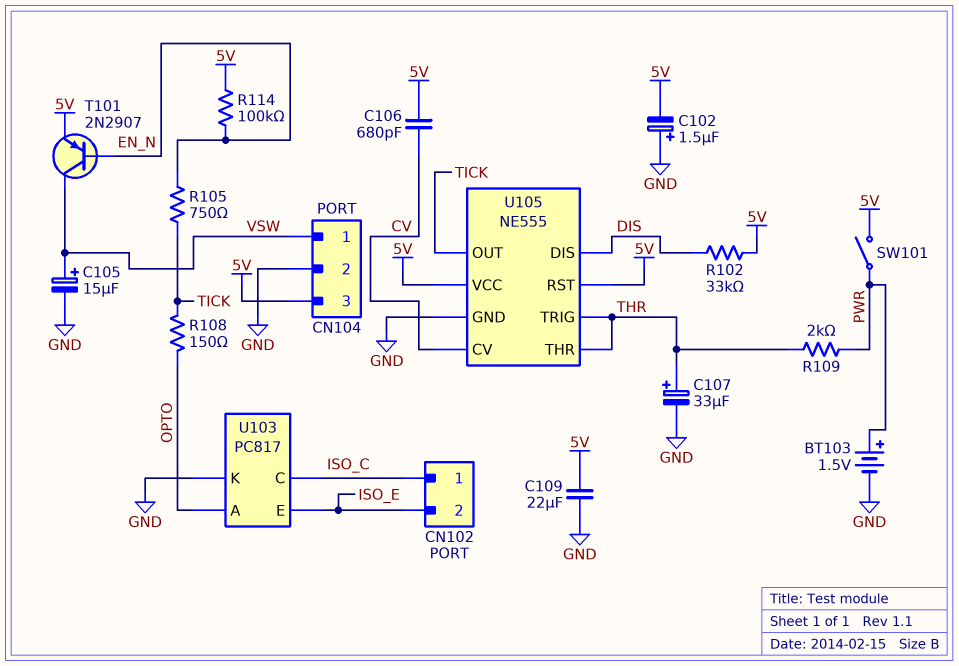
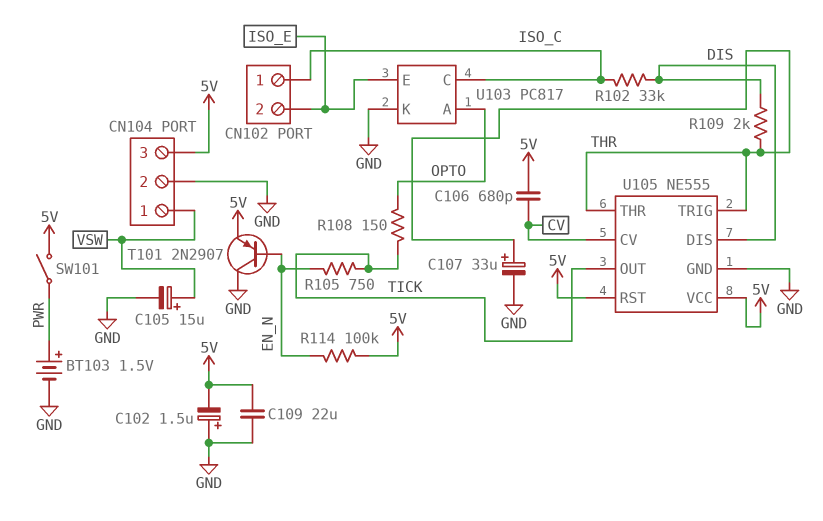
R102: 33k (5V, DIS) -> 33k (DIS, ISO_C)
R109: 2k (PWR, THR) -> 2k (DIS, THR)
T101: PNP 2N2907 (B EN_N, C VSW, E 5V) -> PNP 2N2907 (B EN_N, C GND, E 5V)

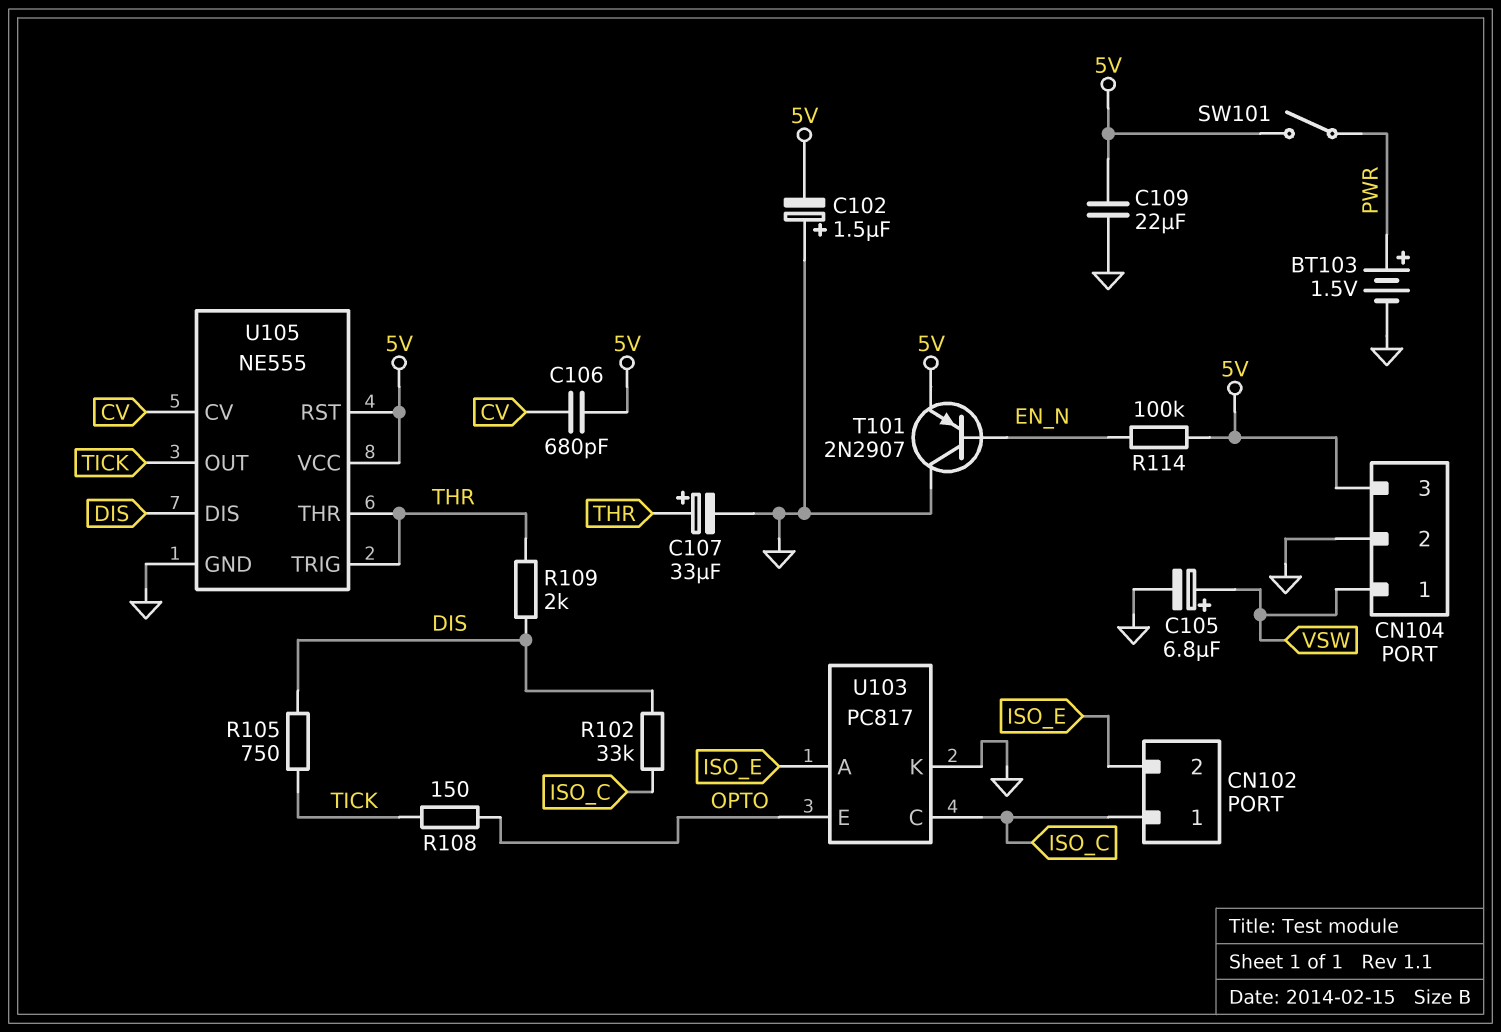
C105: 15uF (plus VSW, minus GND) -> 6.8uF (plus VSW, minus GND)
R105: 750 (EN_N, TICK) -> 750 (DIS, TICK)
U103 pin A: OPTO -> ISO_E
U103 pin E: ISO_E -> OPTO

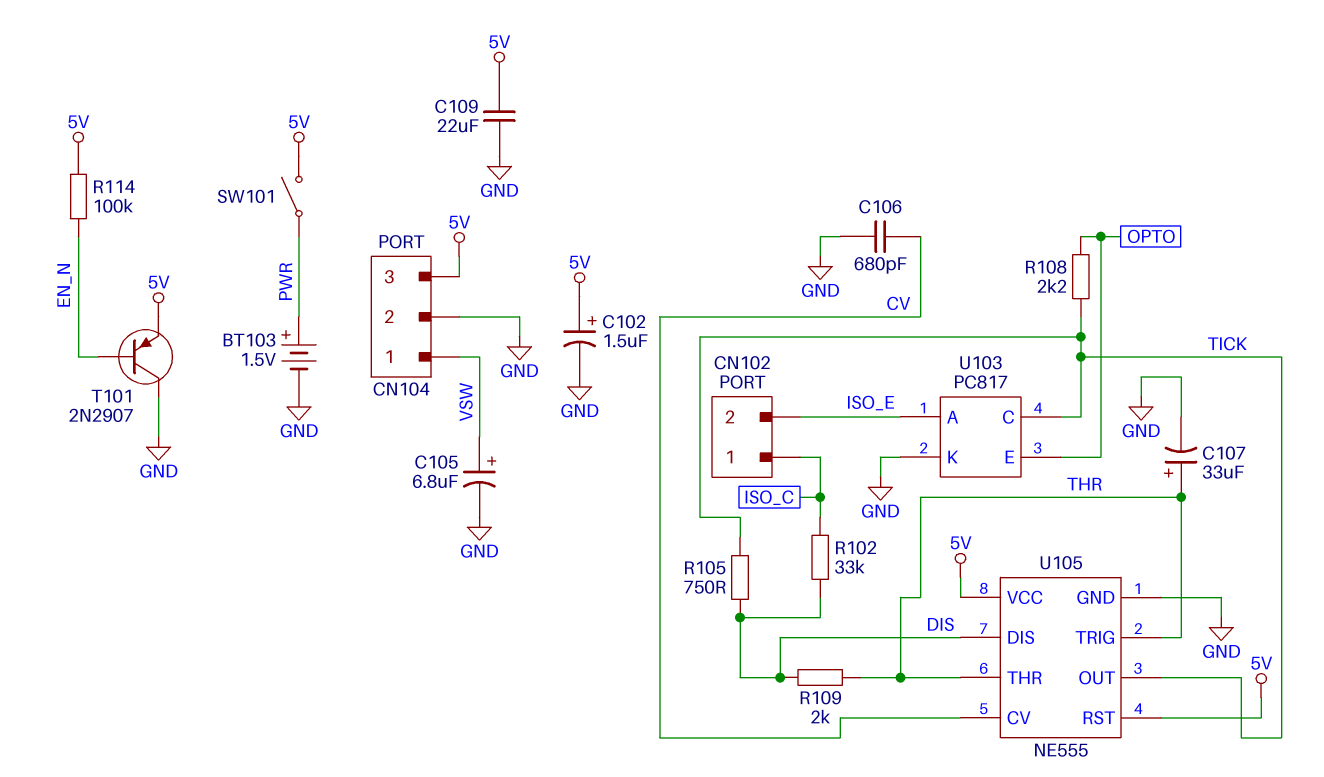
C102: 1.5uF (plus GND, minus 5V) -> 1.5uF (plus 5V, minus GND)
C106: 680pF (5V, CV) -> 680pF (CV, GND)
R108: 150 (OPTO, TICK) -> 2.2k (OPTO, TICK)
U103 pin C: ISO_C -> TICK

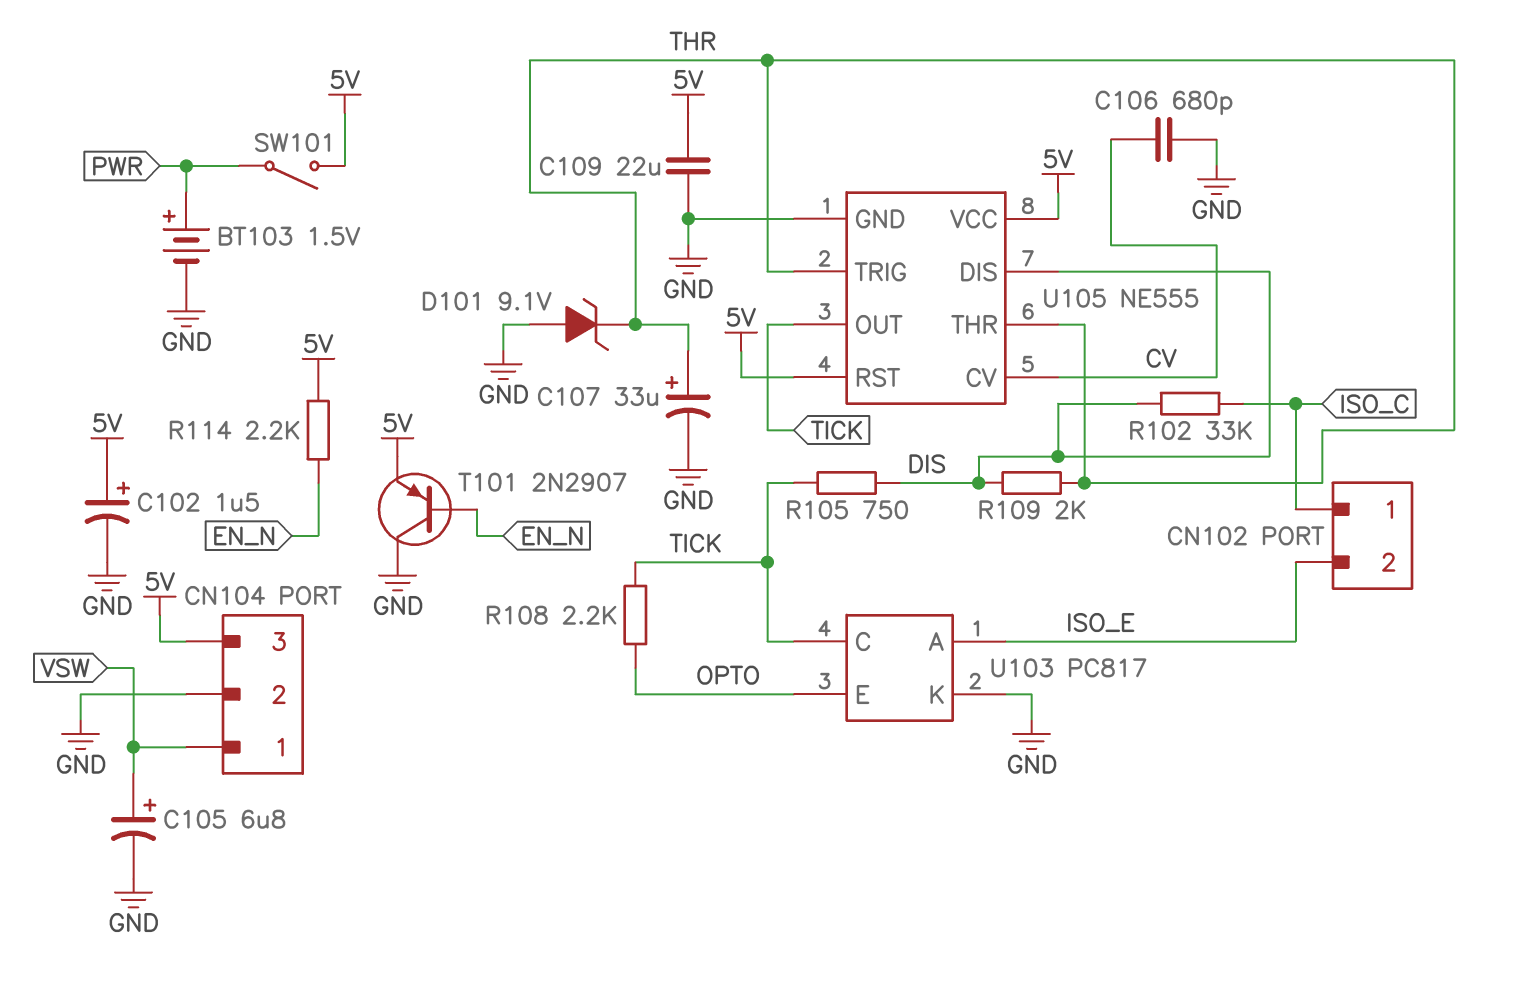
D101: none -> zener 9.1V (A GND, K THR)
R114: 100k (5V, EN_N) -> 2.2k (5V, EN_N)

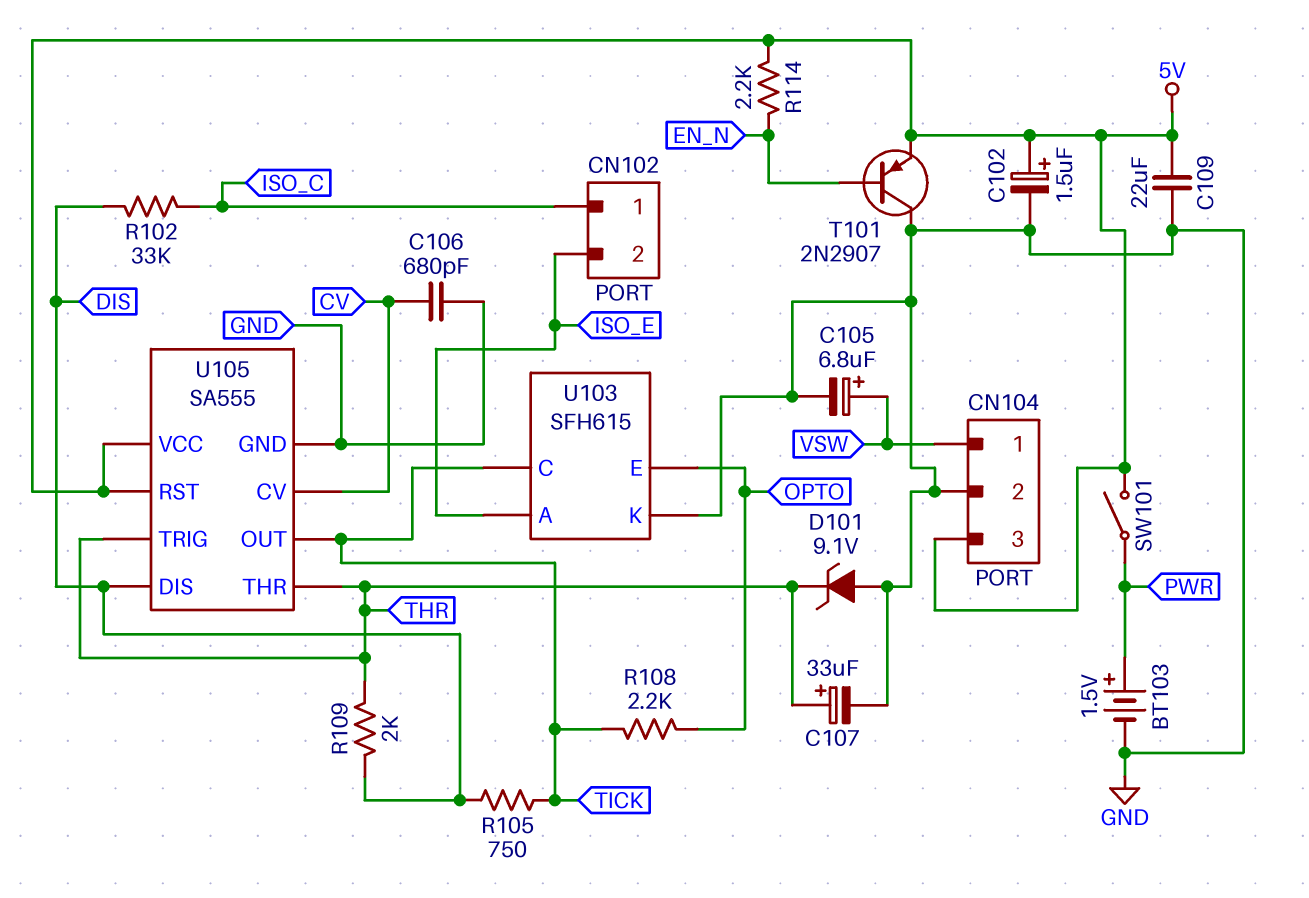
U103: PC817 -> SFH615
U105: NE555 -> SA555

